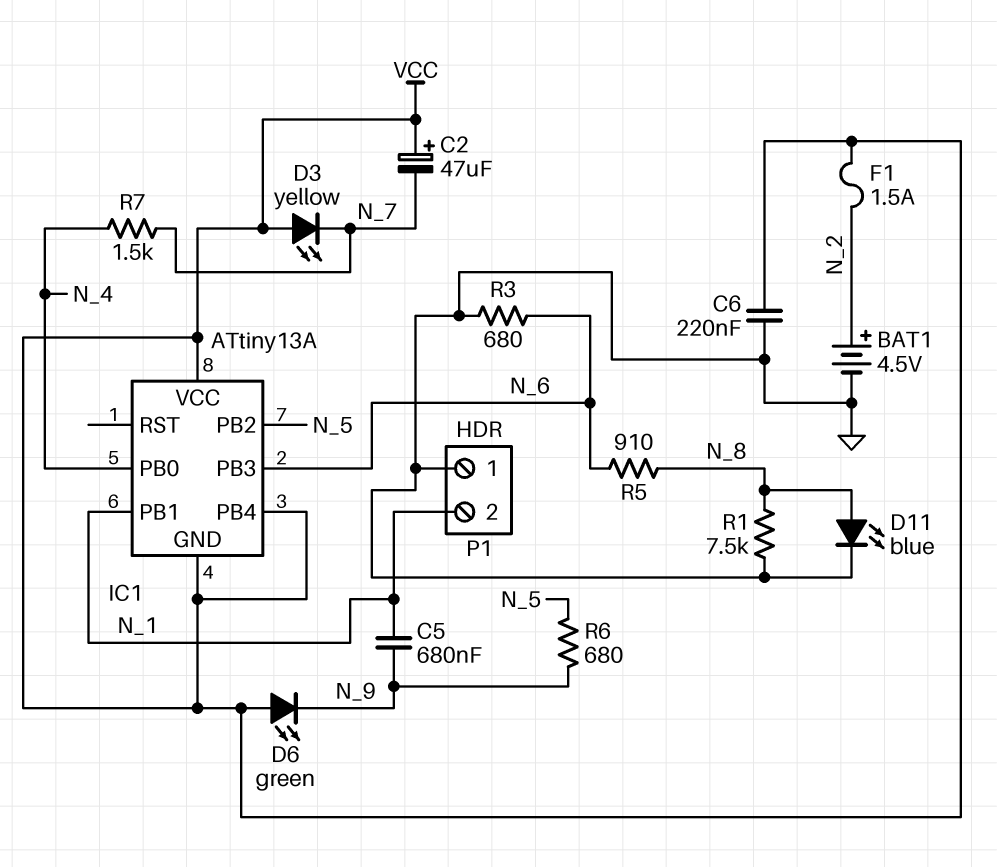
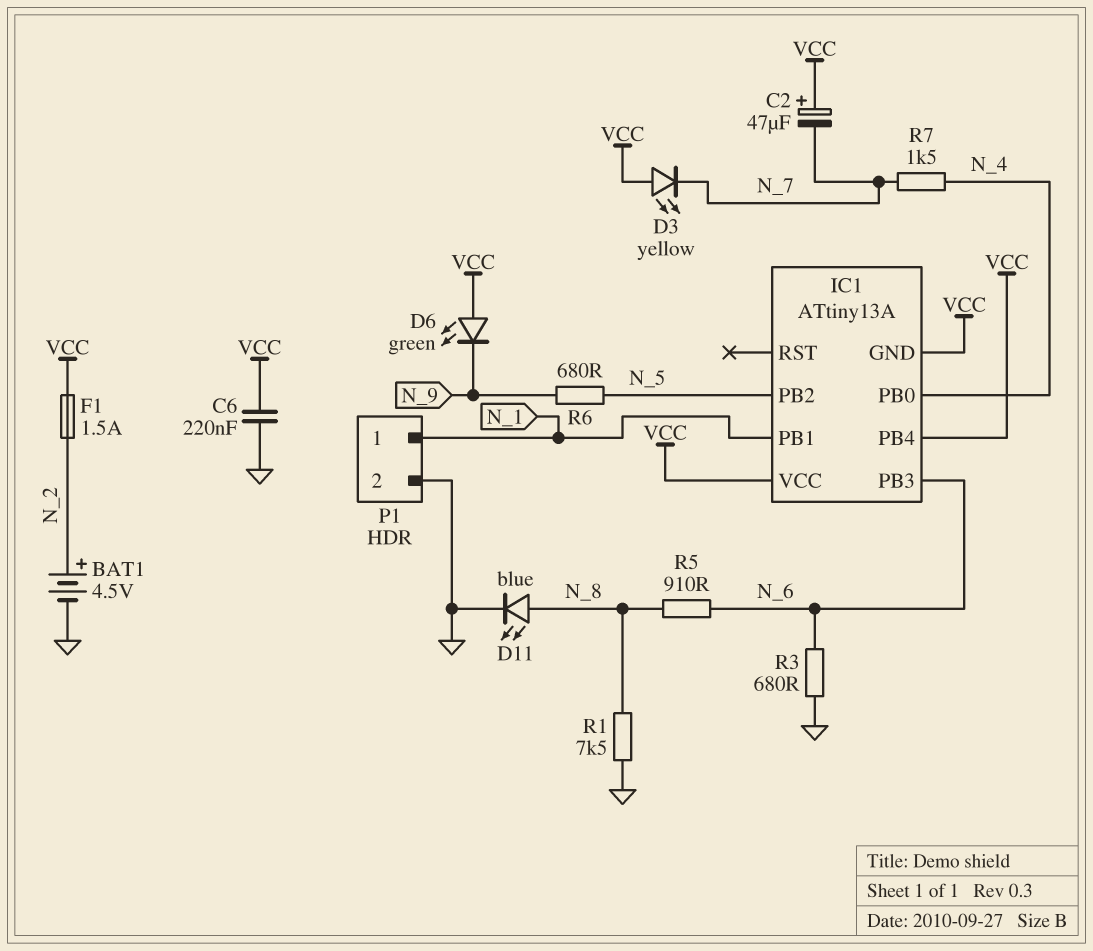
C5: 680nF (N_1, N_9) -> none
P1 pin 1: GND -> N_1
P1 pin 2: N_1 -> GND

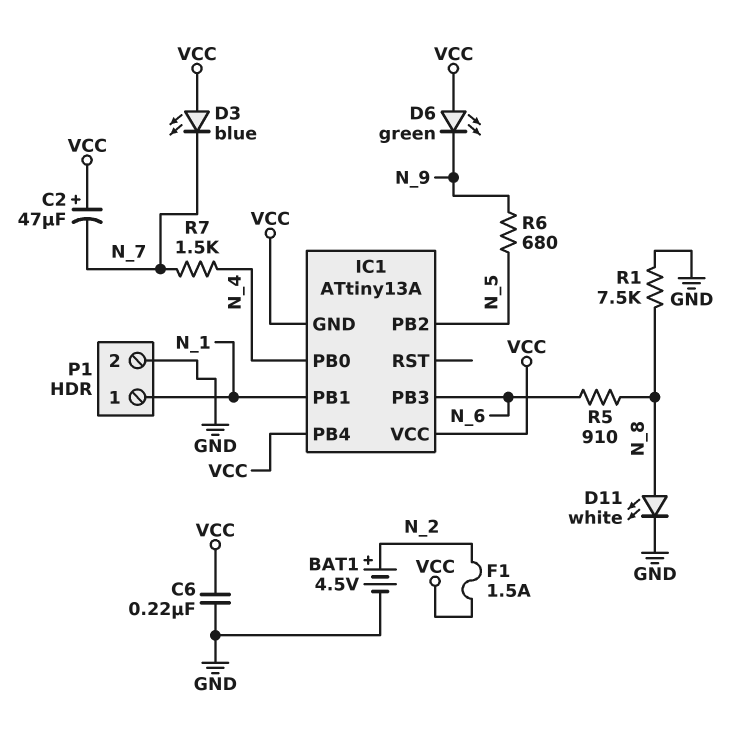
D3: LED yellow (A VCC, K N_7) -> LED blue (A VCC, K N_7)
D11: LED blue (A N_8, K GND) -> LED white (A N_8, K GND)
R3: 680 (GND, N_6) -> none

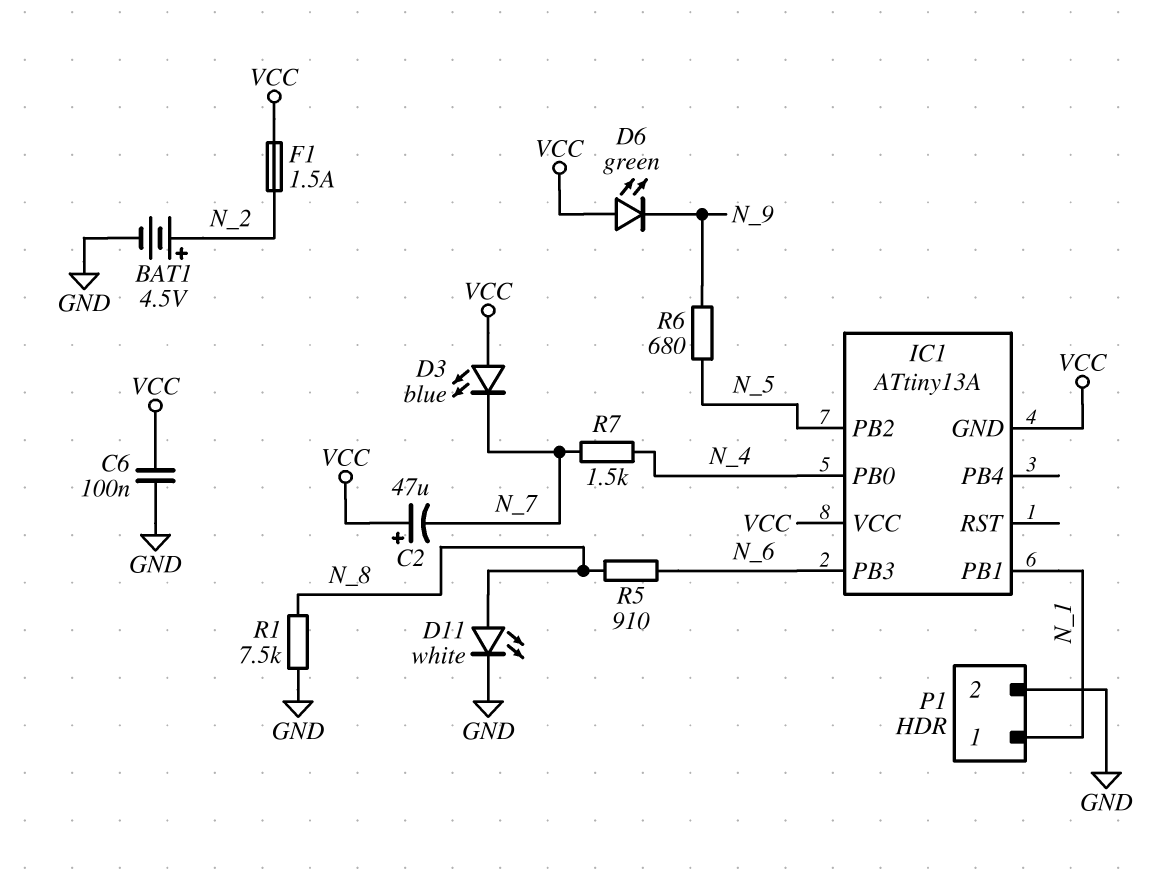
C6: 220nF (GND, VCC) -> 100nF (GND, VCC)
IC1 pin PB4: VCC -> none

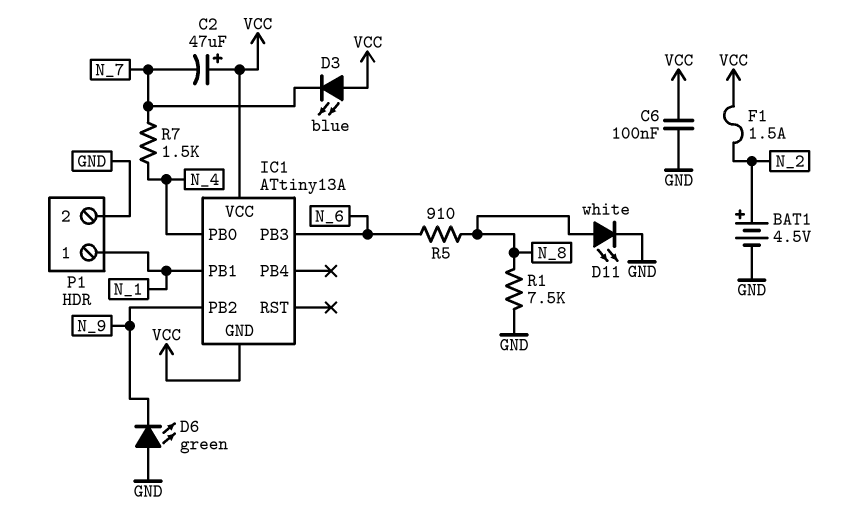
D6: LED green (A VCC, K N_9) -> LED green (A GND, K N_9)
IC1 pin PB2: N_5 -> N_9
R6: 680 (N_5, N_9) -> none

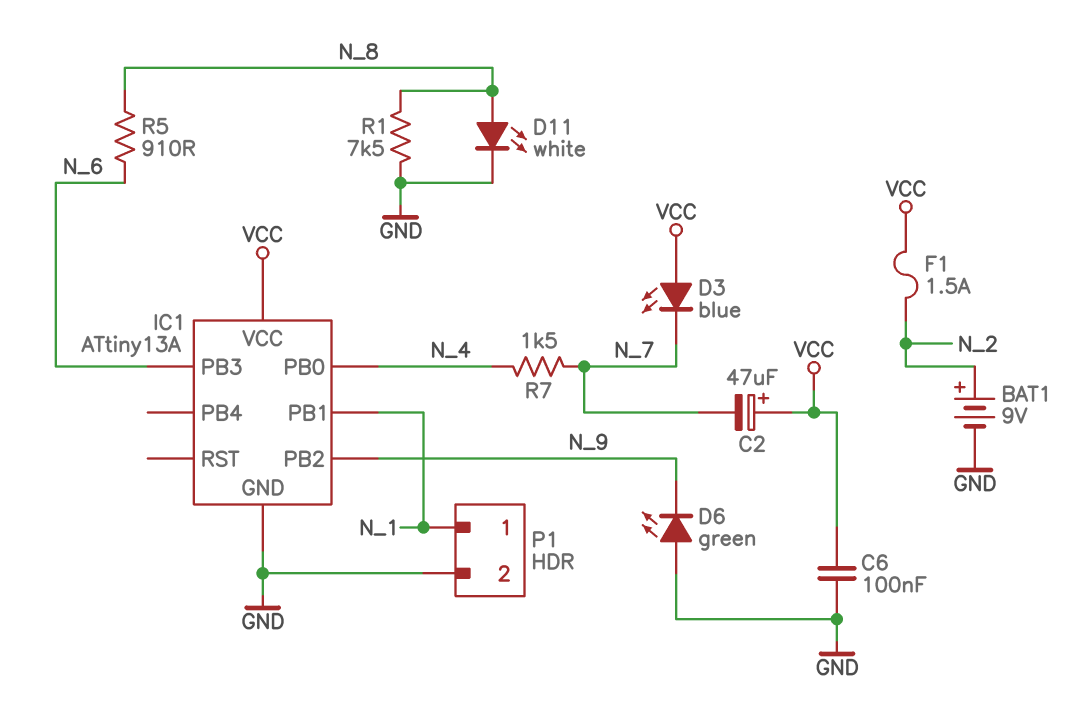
BAT1: 4.5V (plus N_2, minus GND) -> 9V (plus N_2, minus GND)
IC1 pin GND: VCC -> GND

